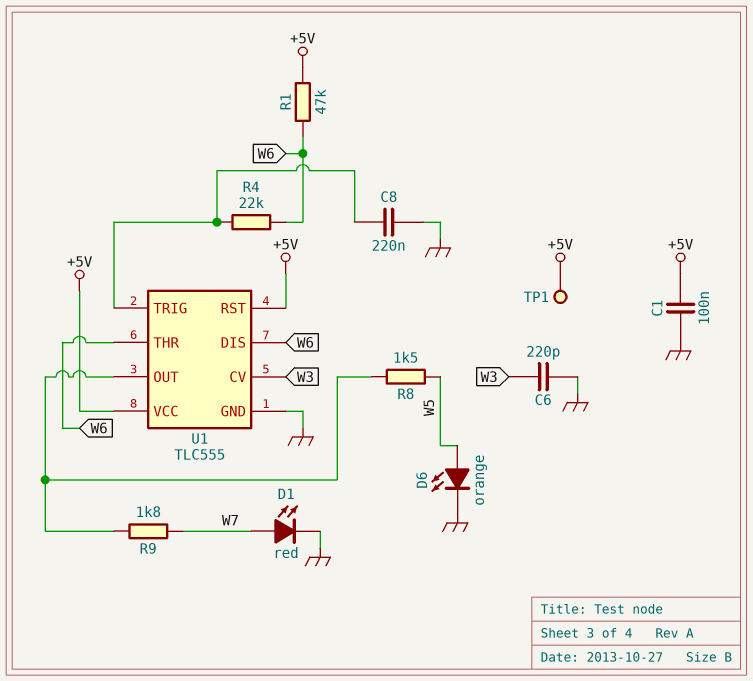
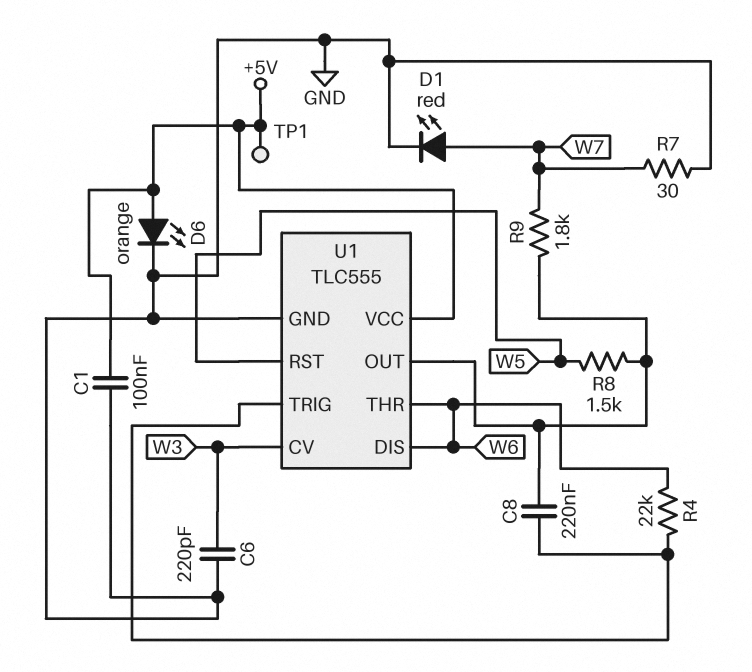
C8: 220nF (GND, U1/TRIG) -> 220nF (U1/OUT, U1/TRIG)
D6: LED orange (A W5, K GND) -> LED orange (A +5V, K GND)
R1: 47k (+5V, W6) -> none
R7: none -> 30 (GND, W7)
U1 pin RST: +5V -> W5

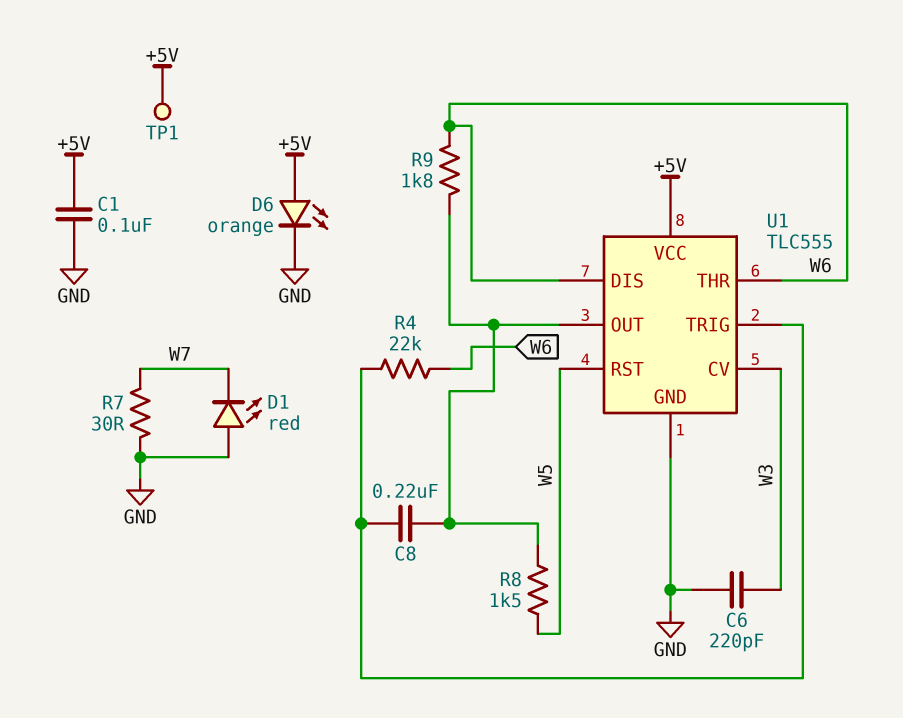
D1: LED red (A W7, K GND) -> LED red (A GND, K W7)
R9: 1.8k (U1/OUT, W7) -> 1.8k (U1/OUT, W6)

